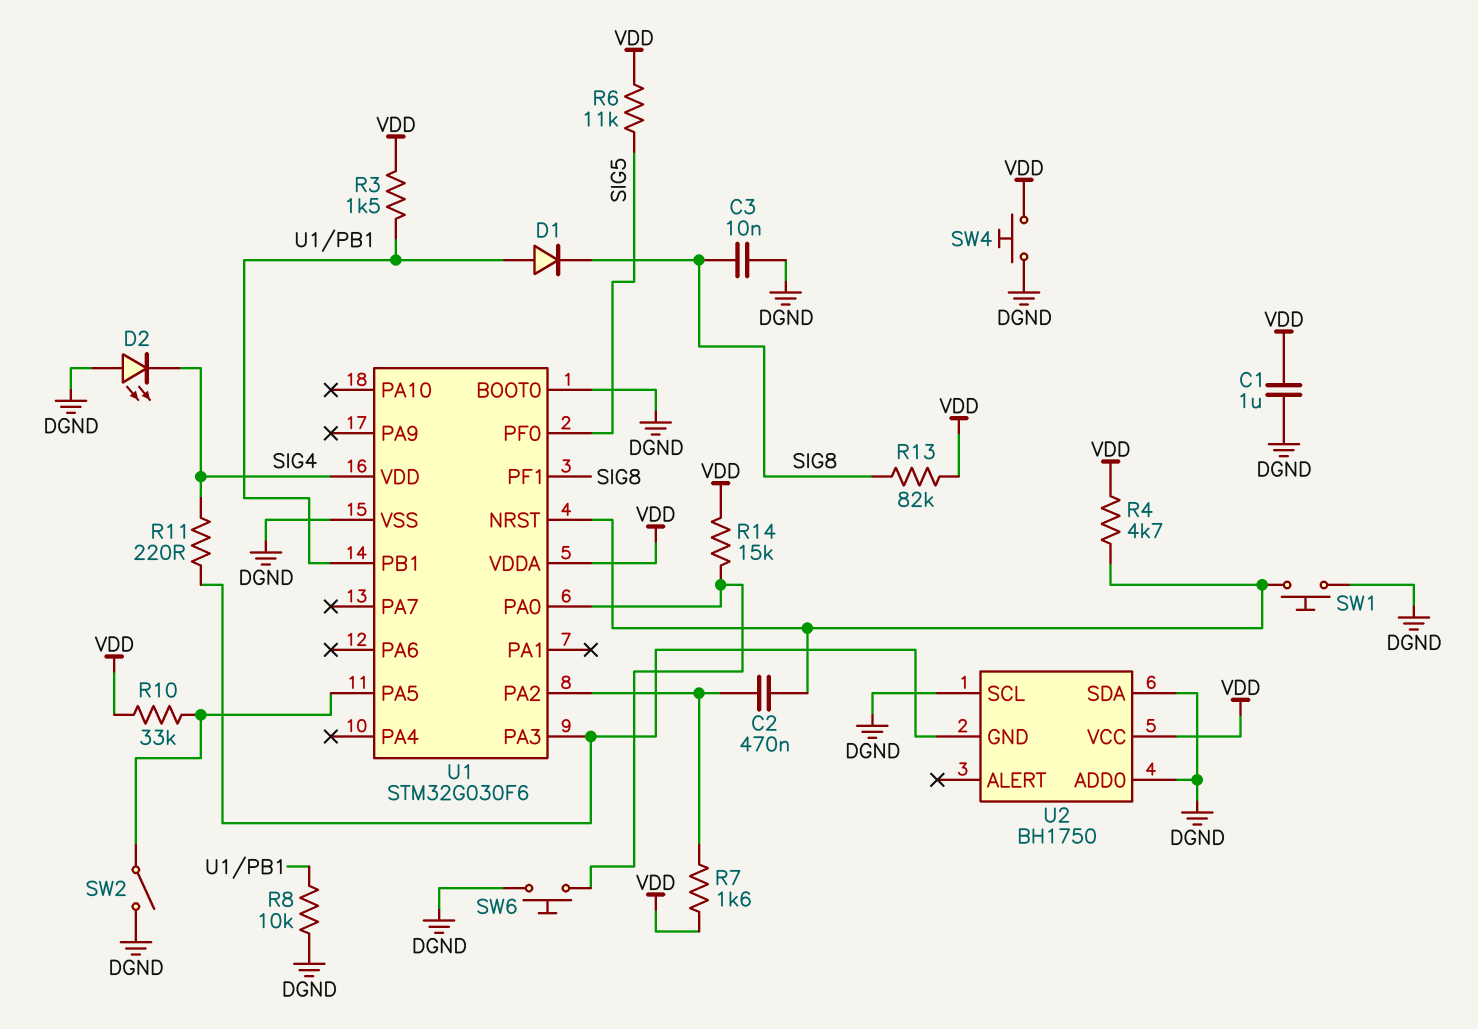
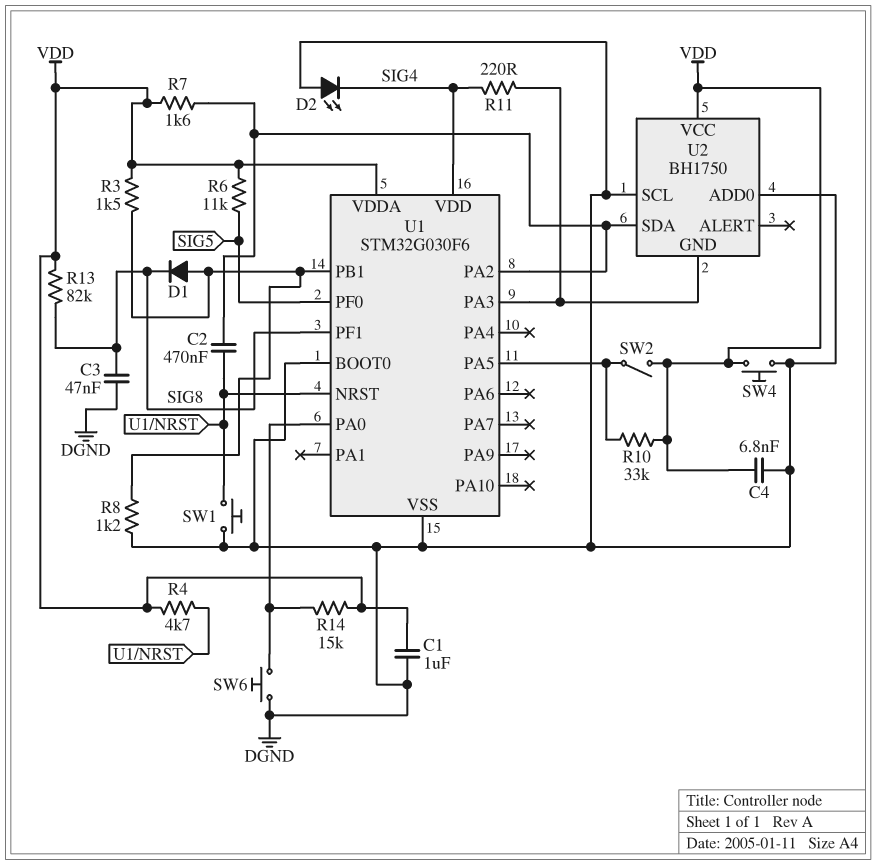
C3: 10nF (DGND, SIG8) -> 47nF (DGND, SIG8)
C4: none -> 6.8nF (DGND, VDD)
R8: 10k (DGND, U1/PB1) -> 1.2k (DGND, U1/PB1)
SW2: switch (DGND, U1/PA5) -> switch (U1/PA5, VDD)
U2 pin SDA: DGND -> U1/PA2

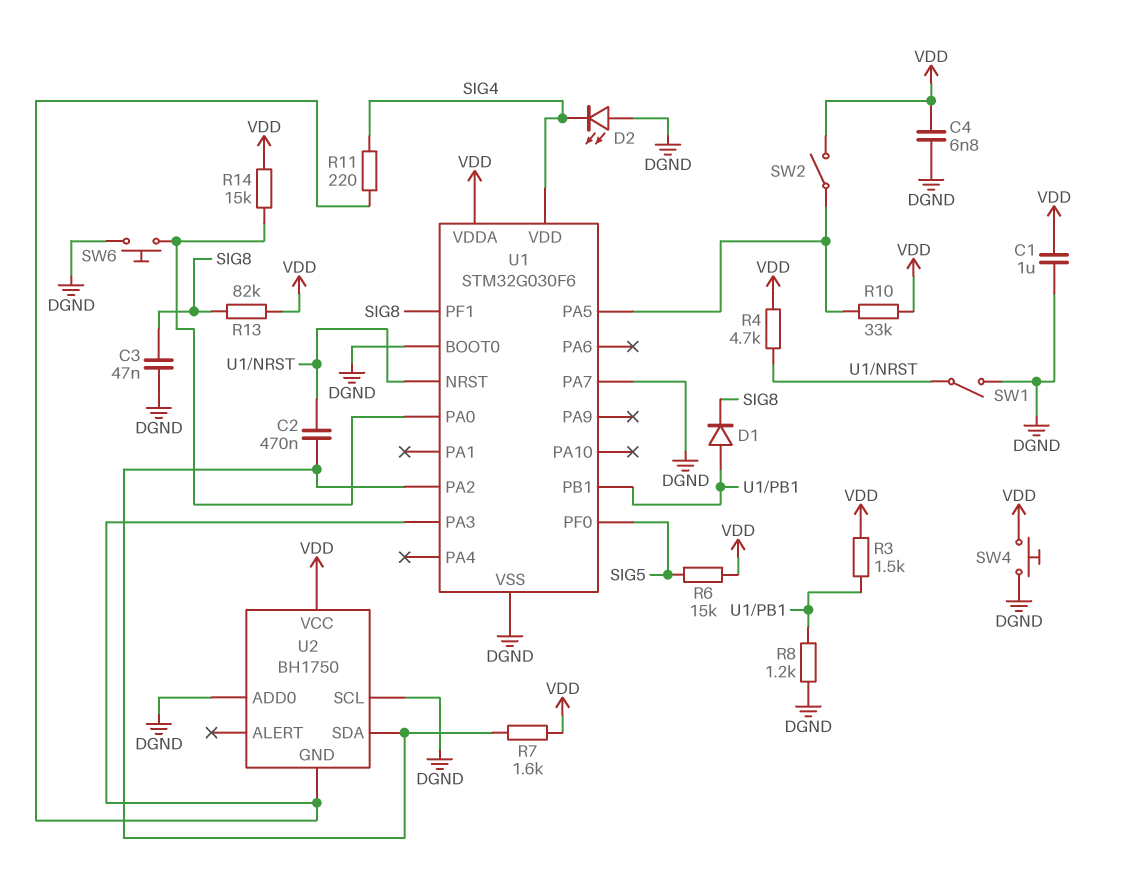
R6: 11k (SIG5, VDD) -> 15k (SIG5, VDD)
SW1: button (DGND, U1/NRST) -> switch (DGND, U1/NRST)
U1 pin PA7: none -> DGND

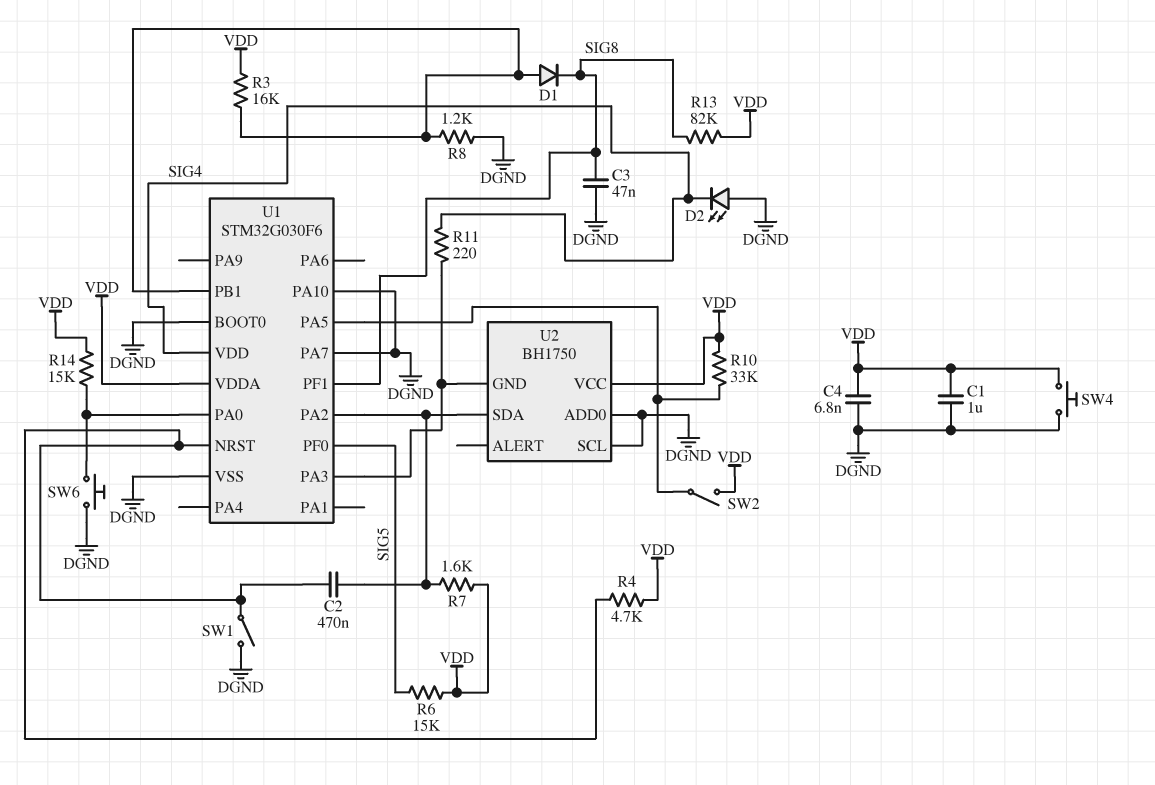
R3: 1.5k (U1/PB1, VDD) -> 16k (U1/PB1, VDD)
U1 pin PA10: none -> DGND

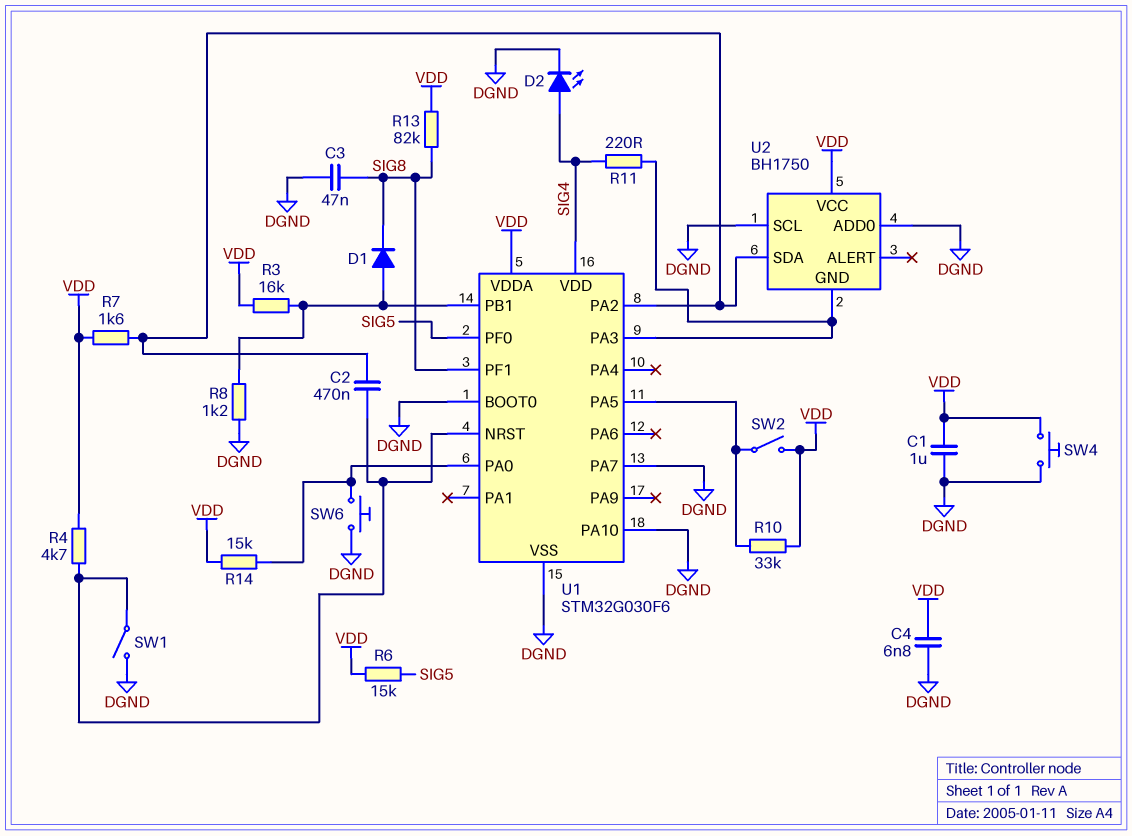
D2: LED (A DGND, K SIG4) -> LED (A SIG4, K DGND)

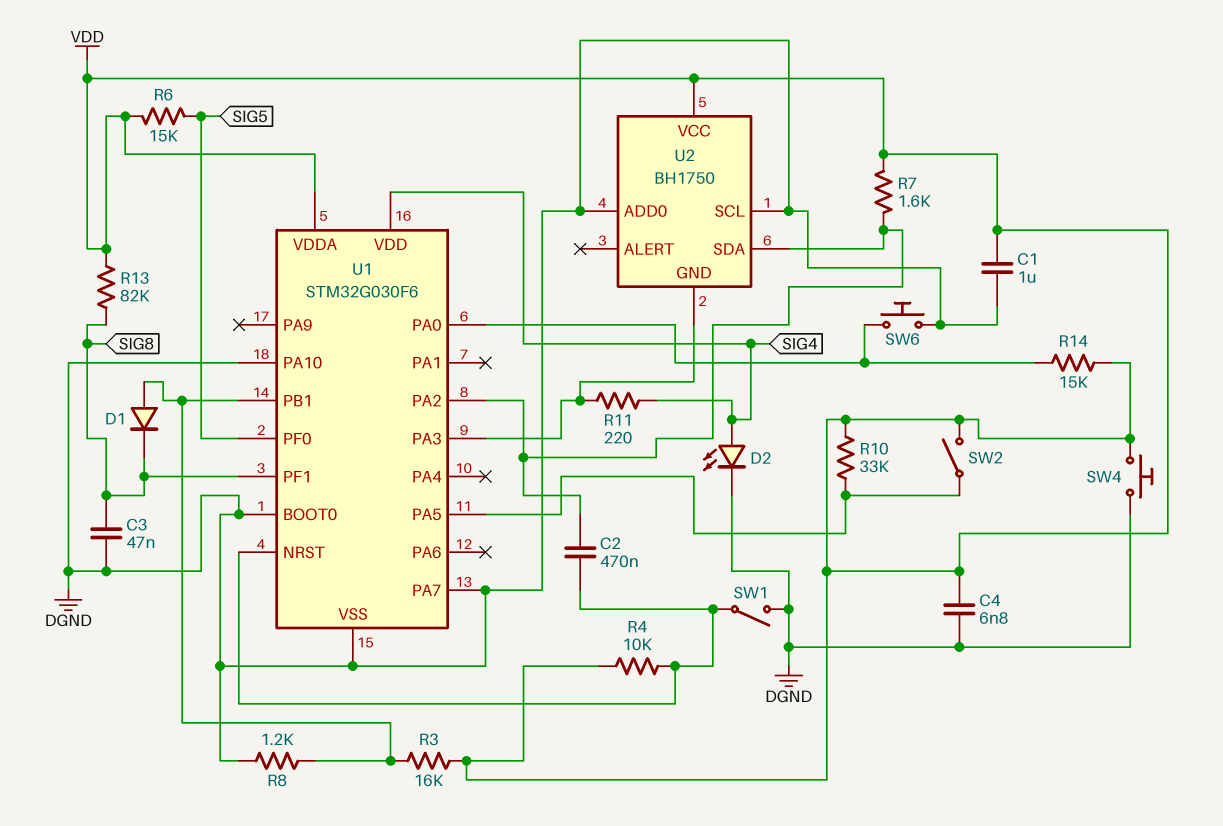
R4: 4.7k (U1/NRST, VDD) -> 10k (U1/NRST, VDD)

